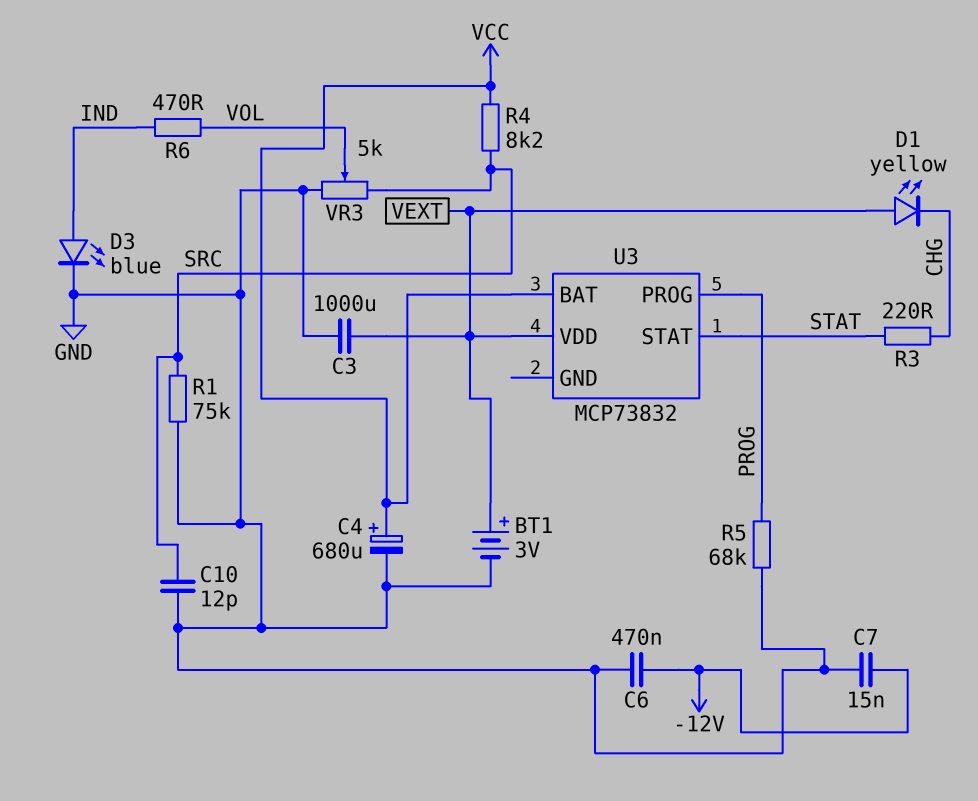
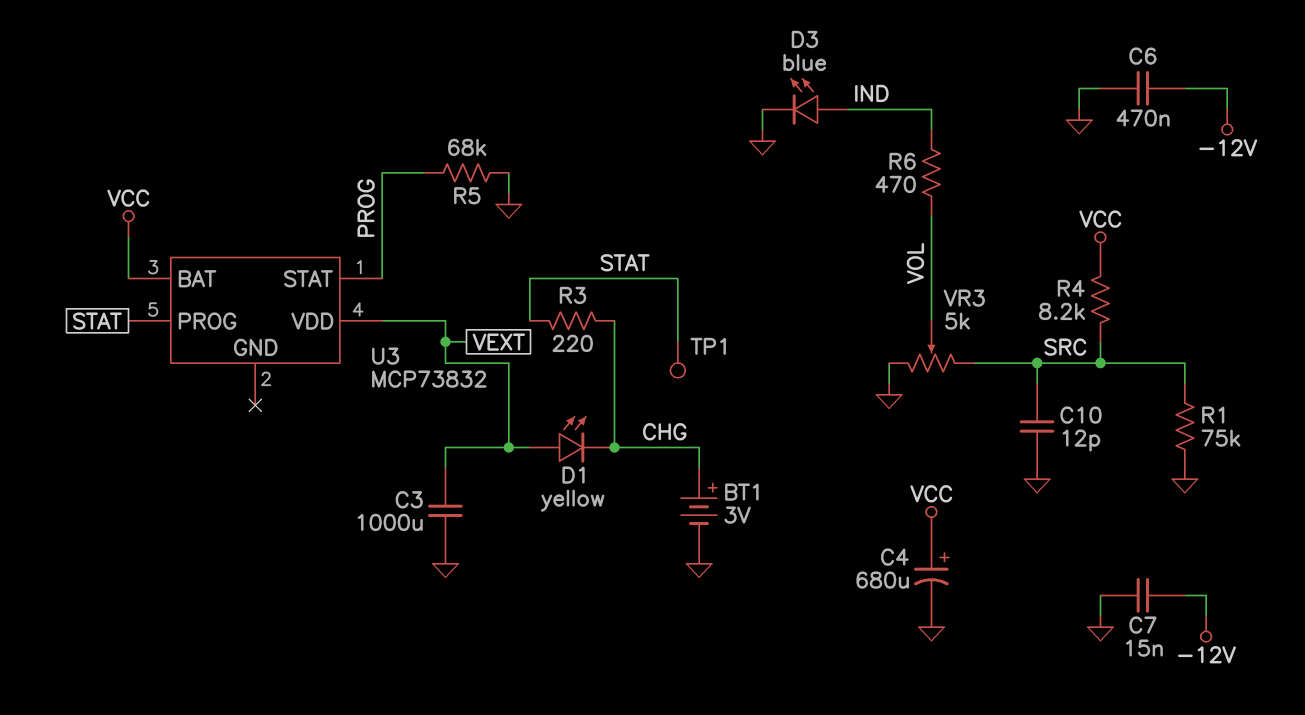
BT1: 3V (plus VEXT, minus GND) -> 3V (plus CHG, minus GND)
TP1: none -> test point (STAT)
U3 pin PROG: PROG -> STAT
U3 pin STAT: STAT -> PROG

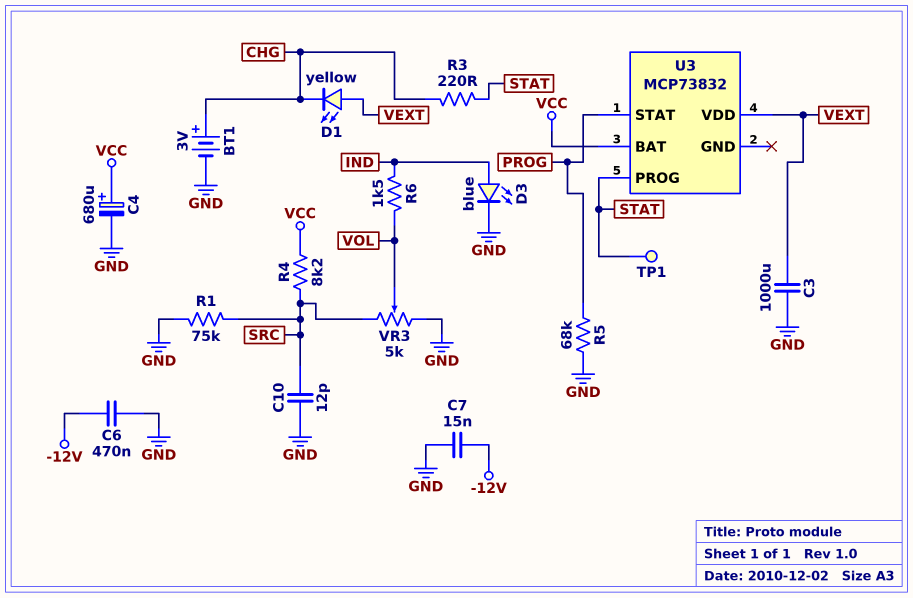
R6: 470 (IND, VOL) -> 1.5k (IND, VOL)

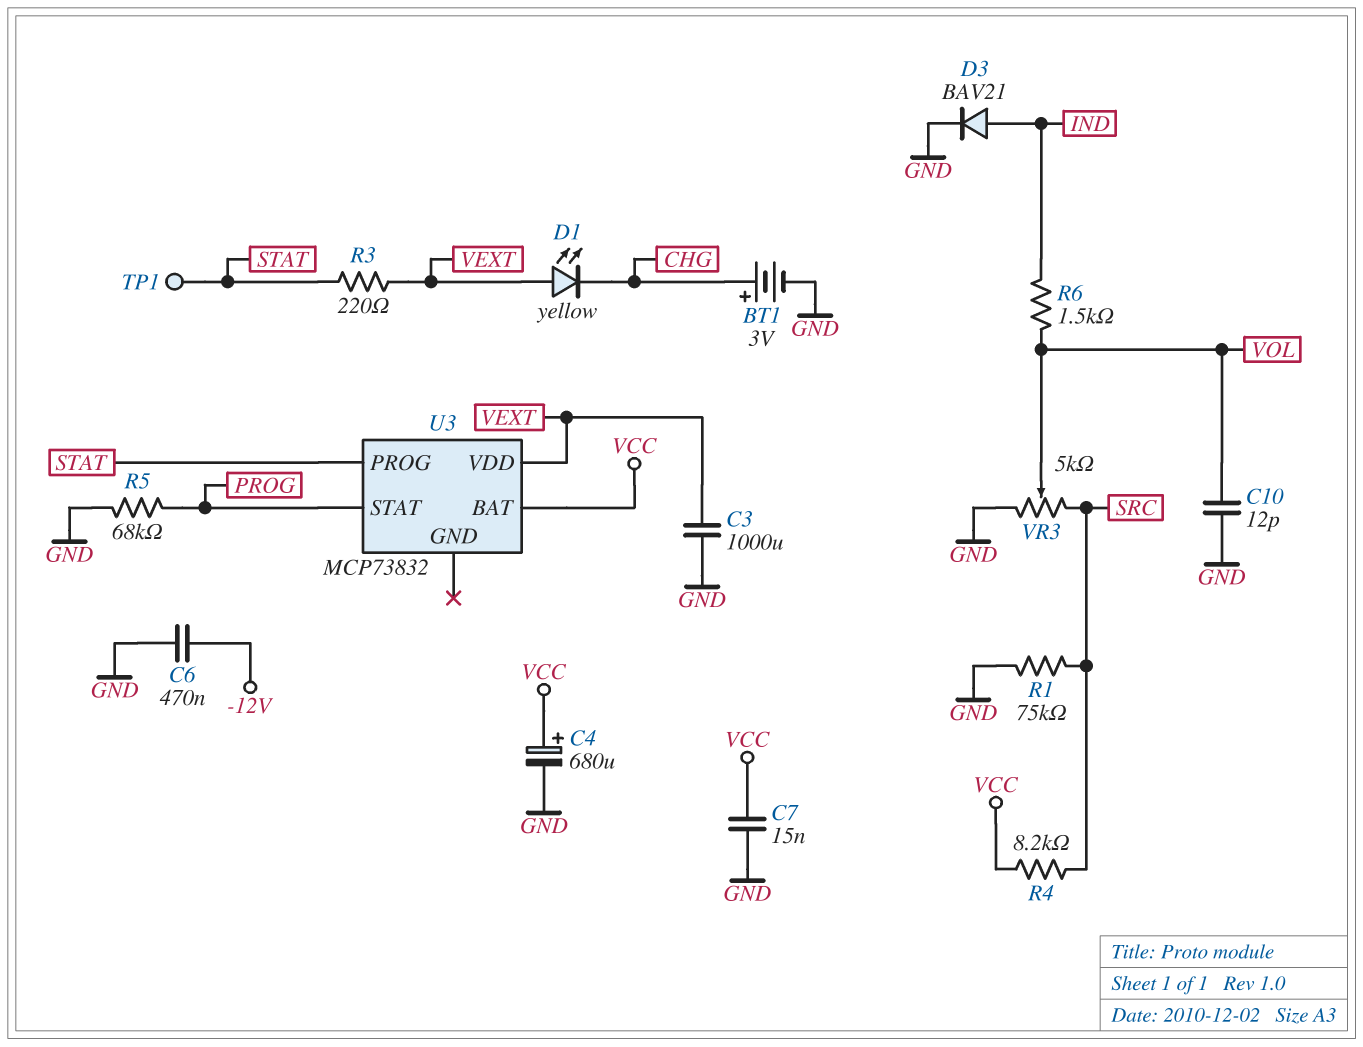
C7: 15nF (-12V, GND) -> 15nF (GND, VCC)
C10: 12pF (GND, SRC) -> 12pF (GND, VOL)
D3: LED blue (A IND, K GND) -> diode BAV21 (A IND, K GND)
R3: 220 (CHG, STAT) -> 220 (STAT, VEXT)

